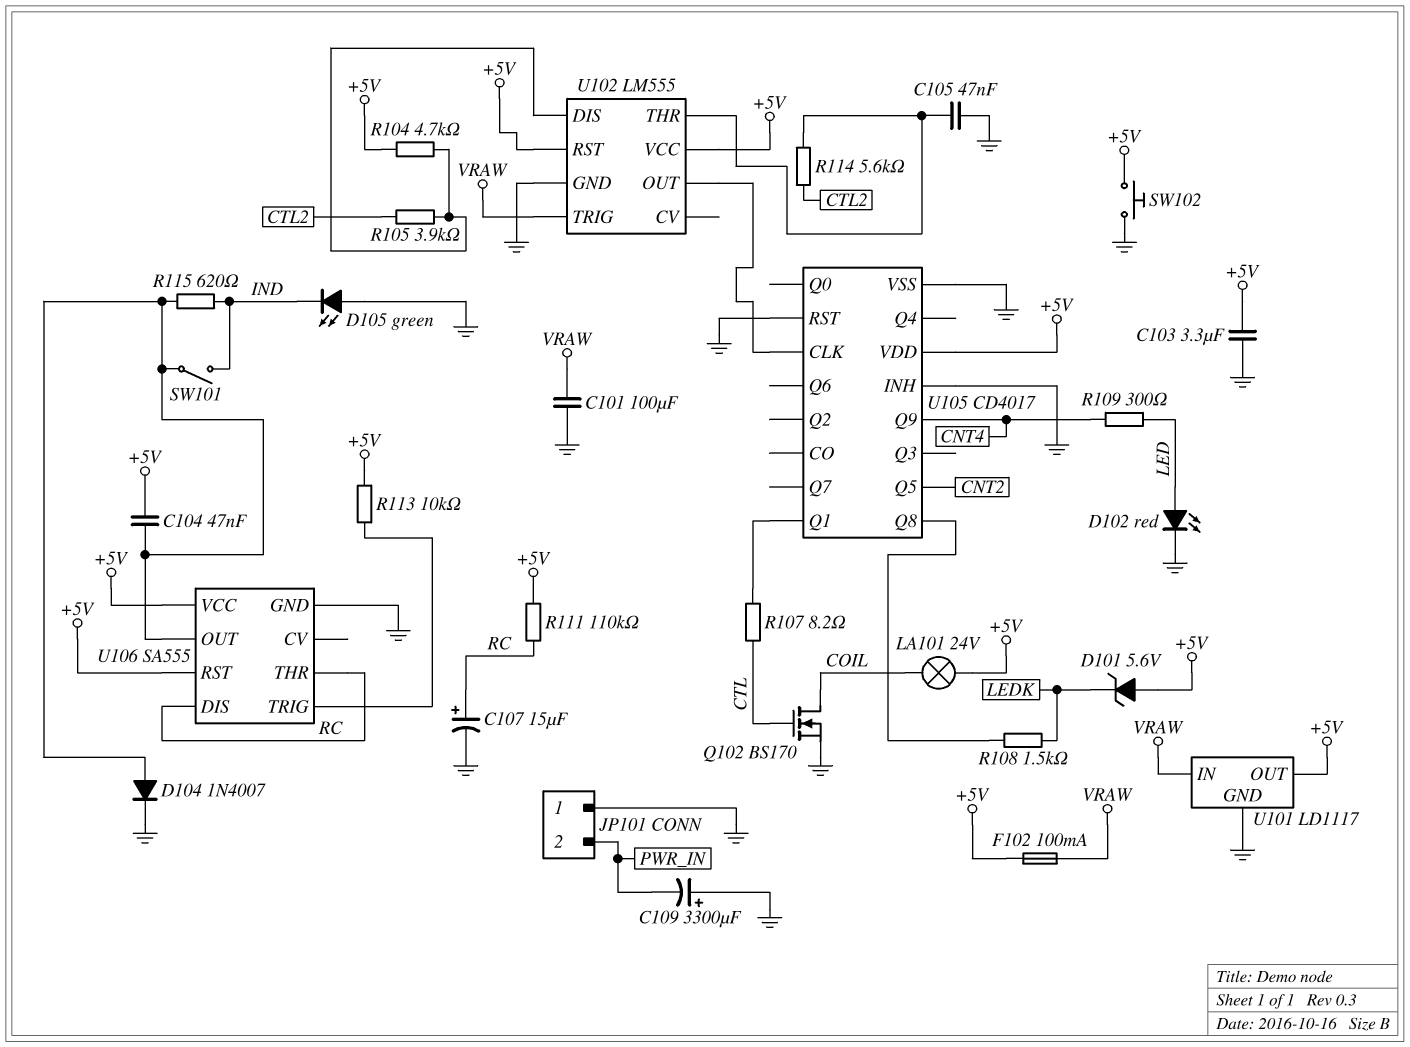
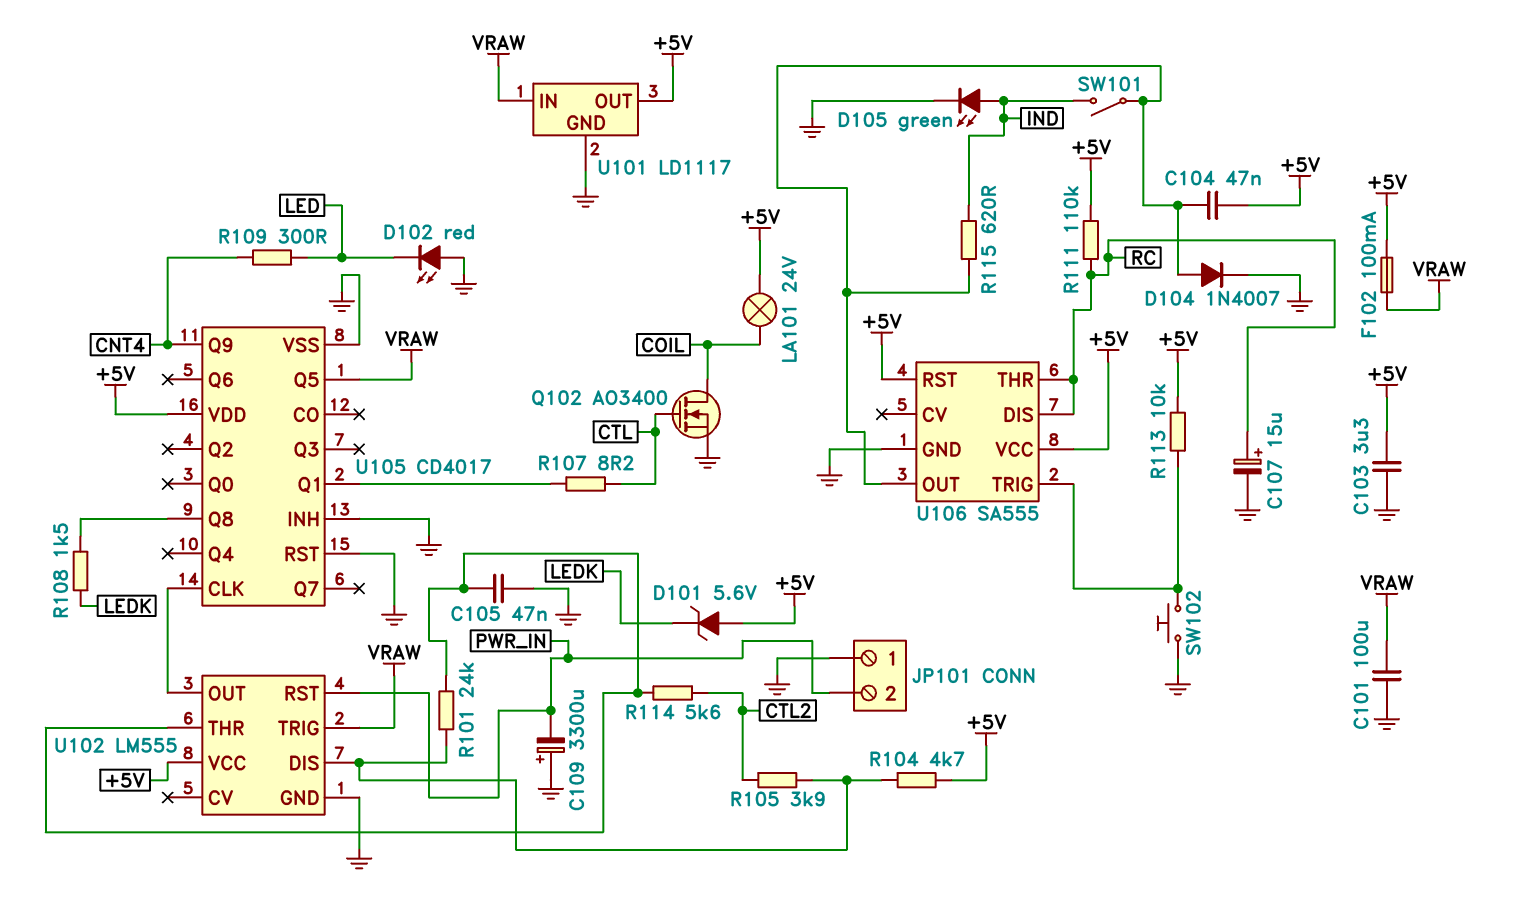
D102: LED red (A LED, K GND) -> LED red (A GND, K LED)
D105: LED green (A GND, K IND) -> LED green (A IND, K GND)
Q102: NMOS BS170 (G CTL, D COIL, S GND) -> NMOS AO3400 (G CTL, D COIL, S GND)
R101: none -> 24k (U102/DIS, U102/THR)
SW102: button (+5V, GND) -> button (GND, U106/TRIG)
U102 pin RST: +5V -> PWR_IN
U105 pin Q5: CNT2 -> VRAW

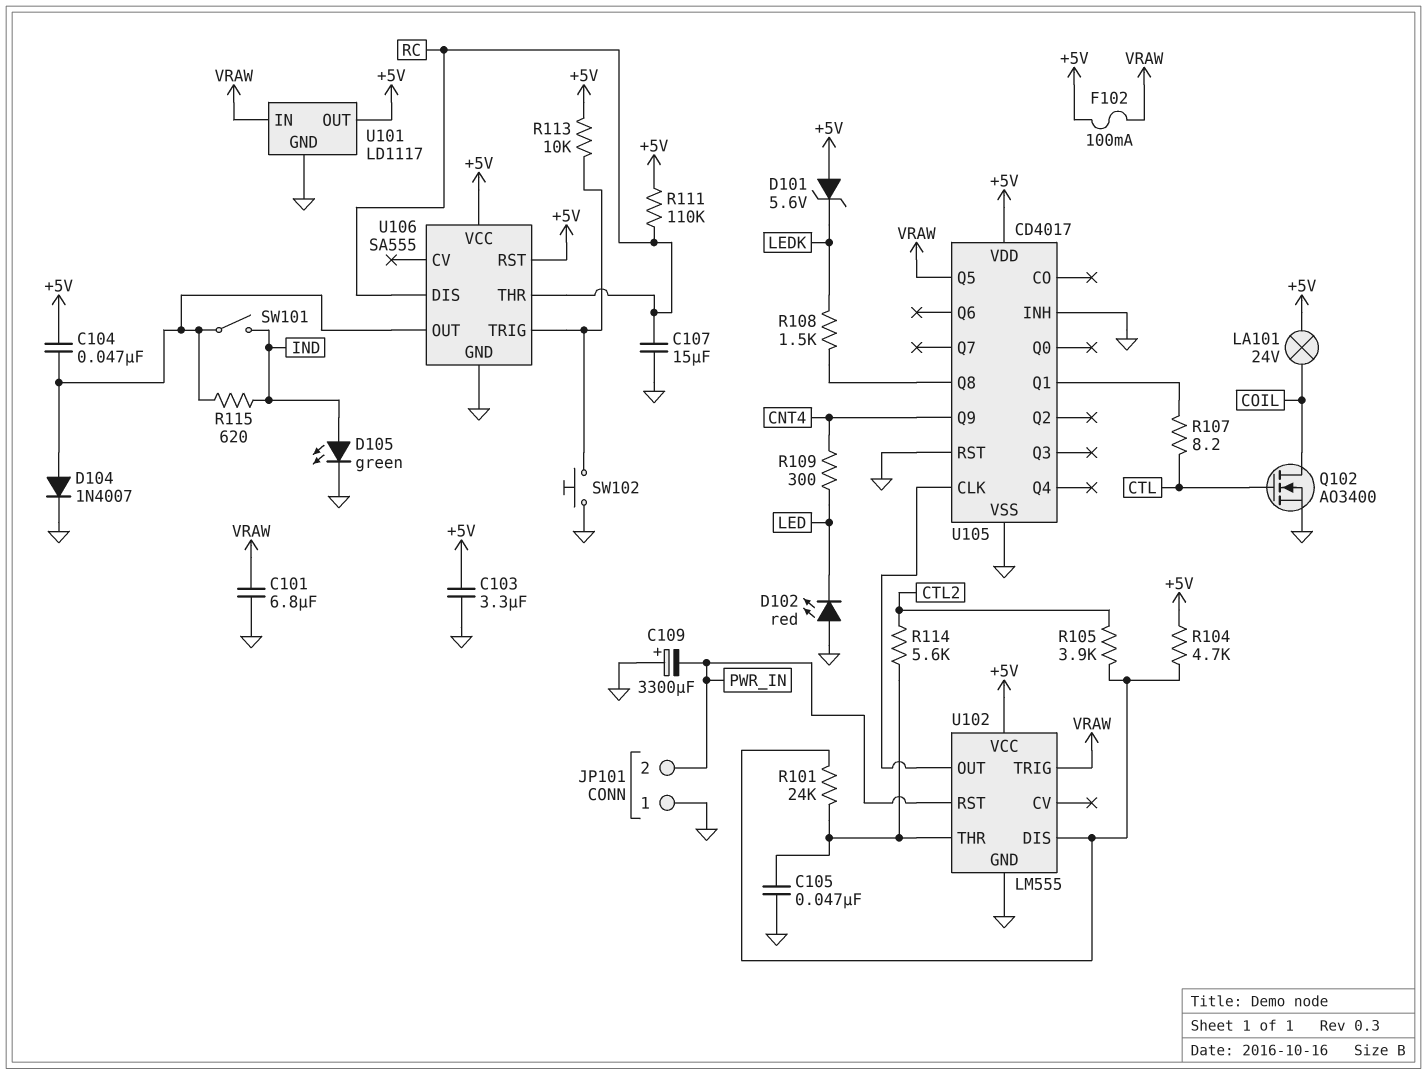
C101: 100uF (GND, VRAW) -> 6.8uF (GND, VRAW)
C107: 15uF (plus RC, minus GND) -> 15uF (GND, RC)

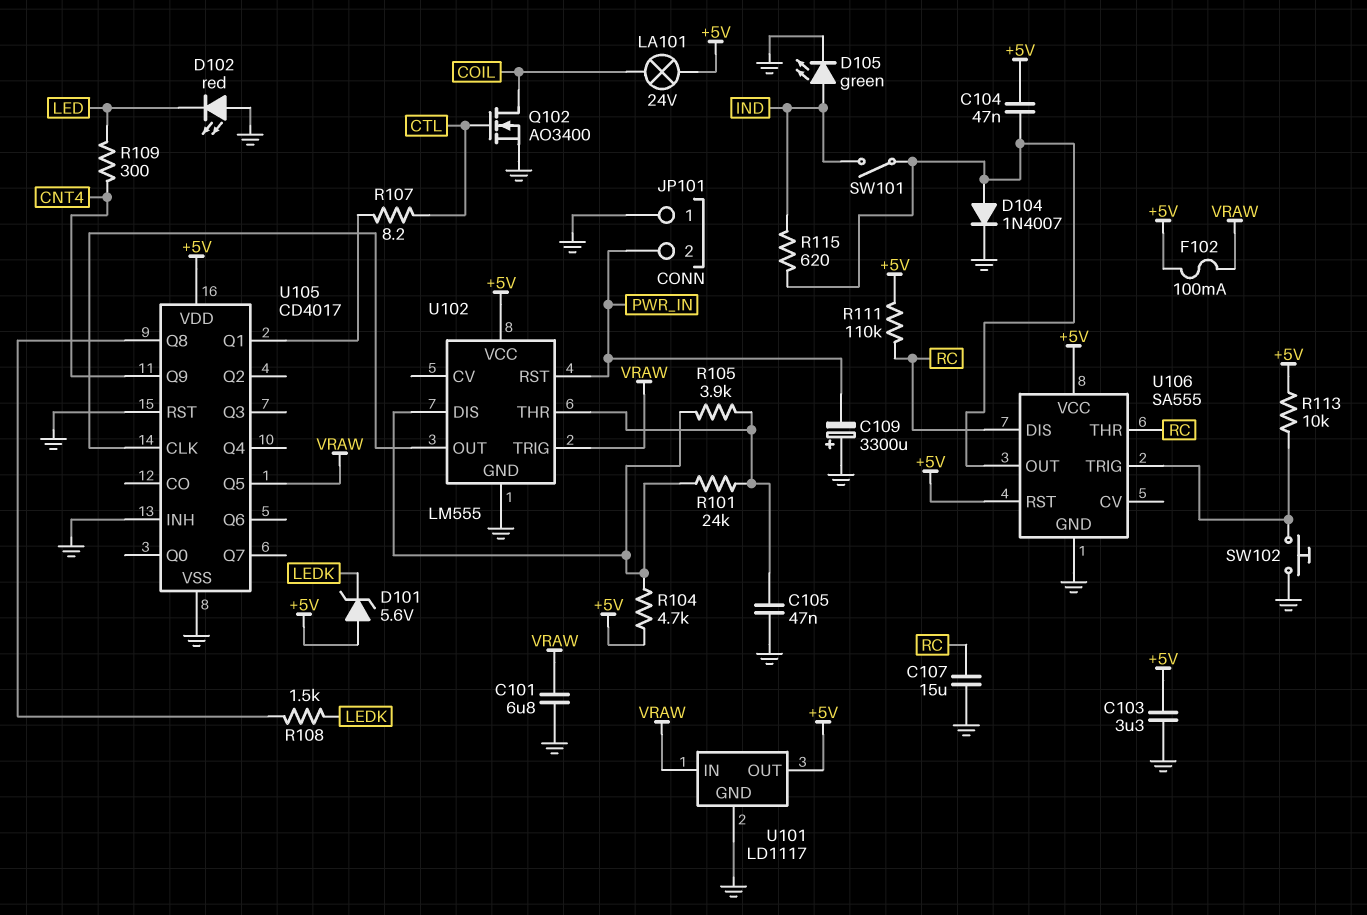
R105: 3.9k (CTL2, U102/DIS) -> 3.9k (U102/DIS, U102/THR)
R114: 5.6k (CTL2, U102/THR) -> none

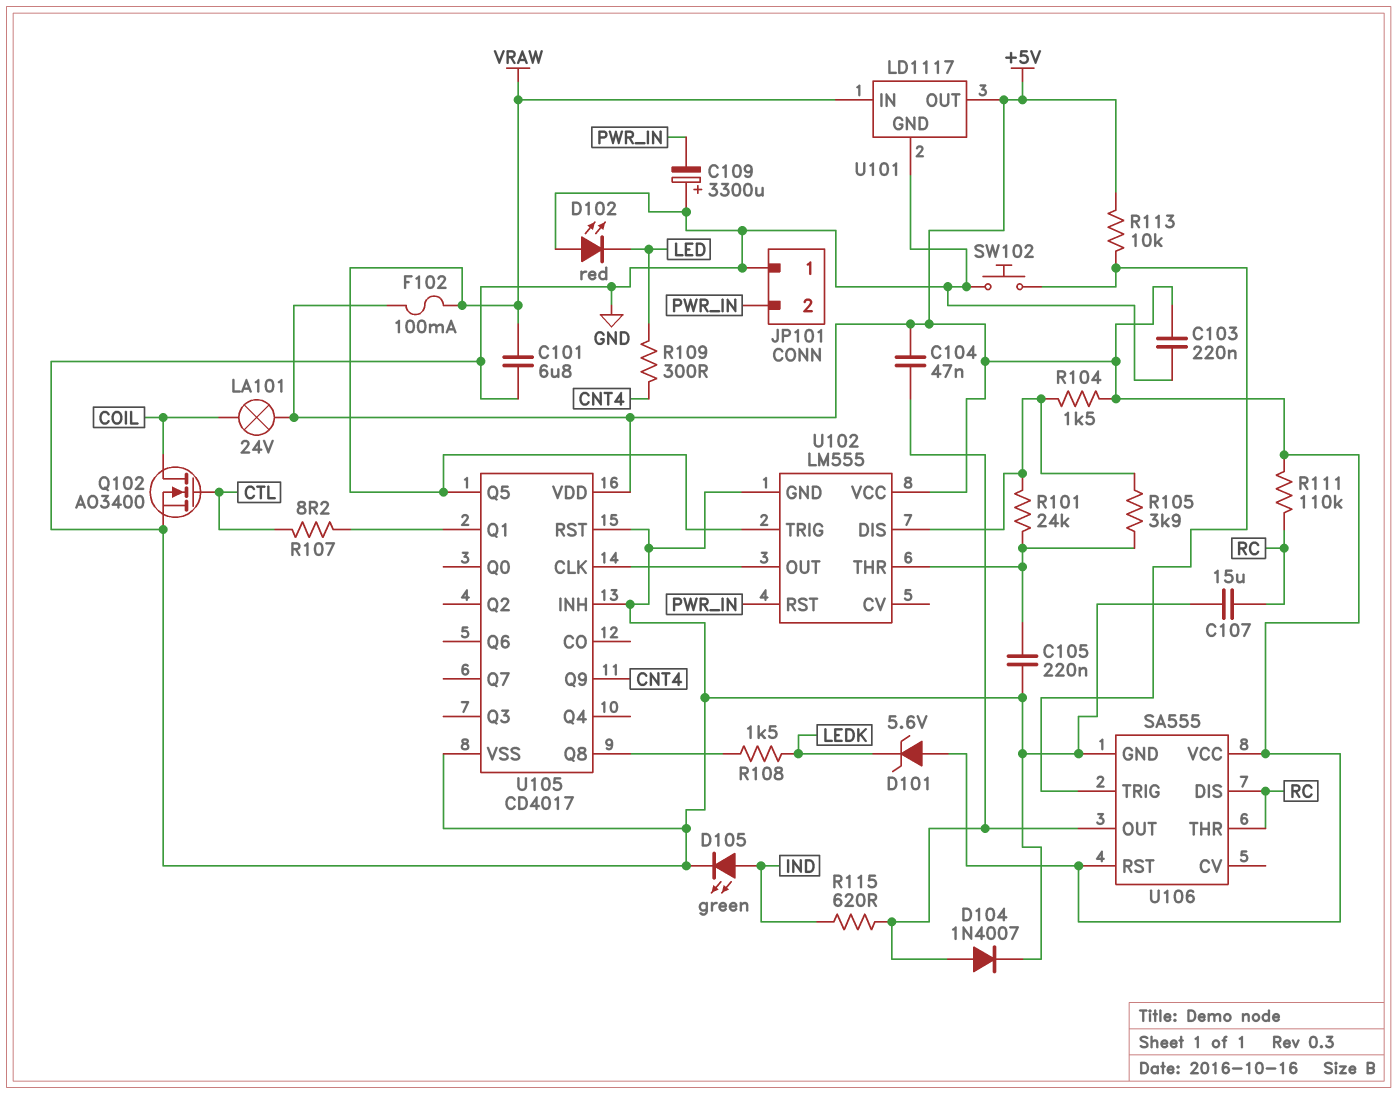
C103: 3.3uF (+5V, GND) -> 220nF (+5V, GND)
C105: 47nF (GND, U102/THR) -> 220nF (GND, U102/THR)
R104: 4.7k (+5V, U102/DIS) -> 1.5k (+5V, U102/DIS)
SW101: switch (IND, U106/OUT) -> none

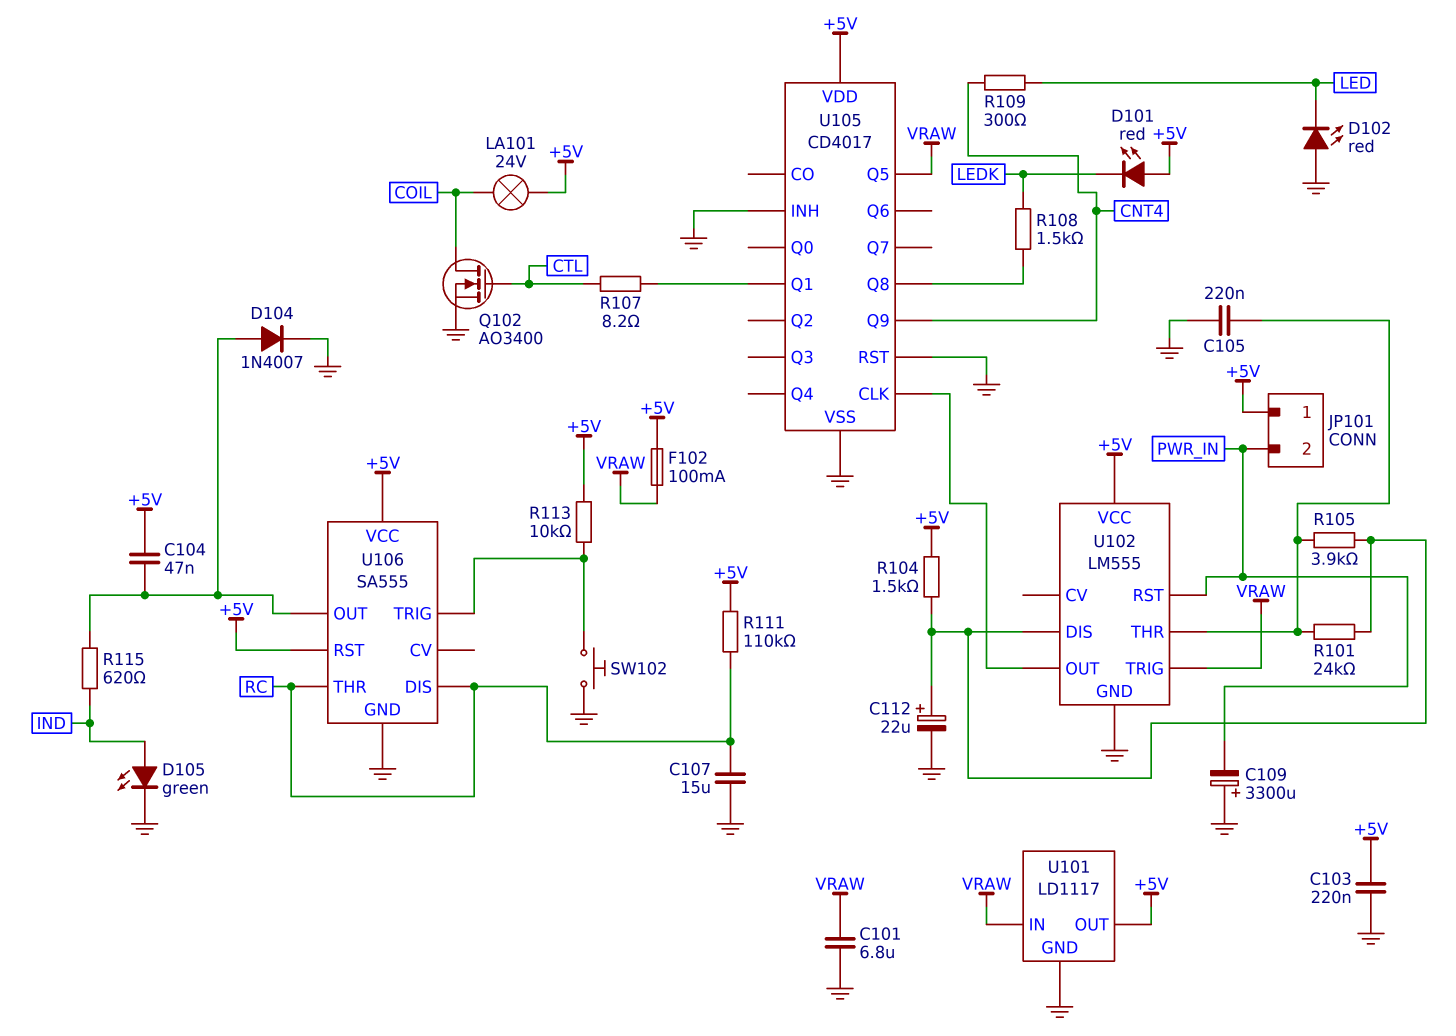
C112: none -> 22uF (plus U102/DIS, minus GND)
D101: zener 5.6V (A +5V, K LEDK) -> LED red (A +5V, K LEDK)
JP101 pin 1: GND -> +5V

